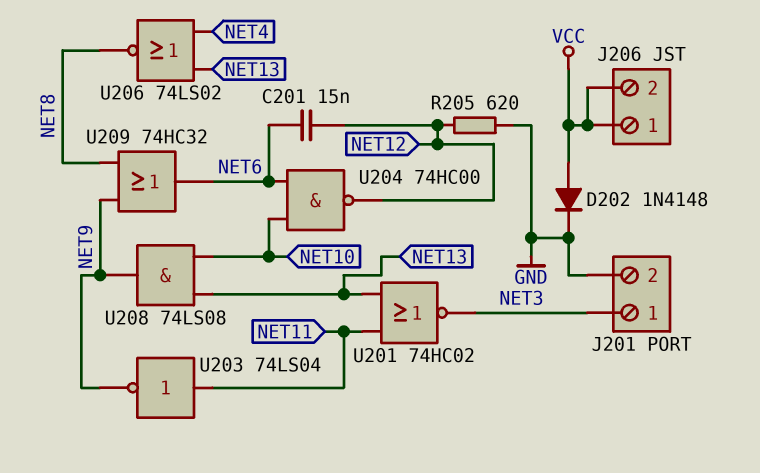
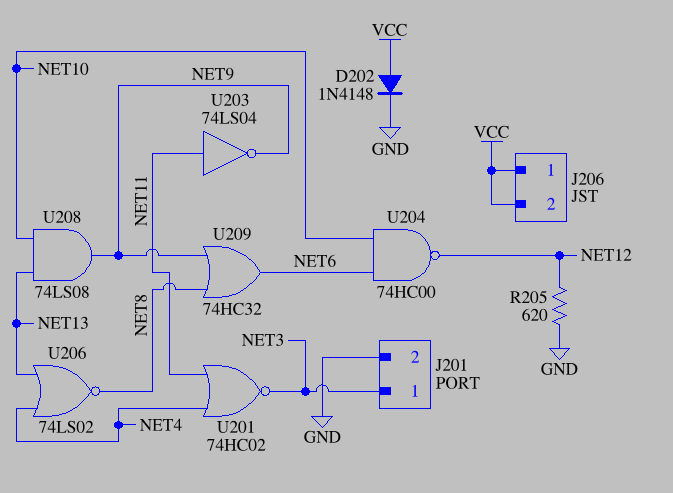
C201: 15nF (NET6, NET12) -> none
U201: NOR 74HC02 (in NET11, in NET13, out NET3) -> NOR 74HC02 (in NET4, in NET11, out NET3)

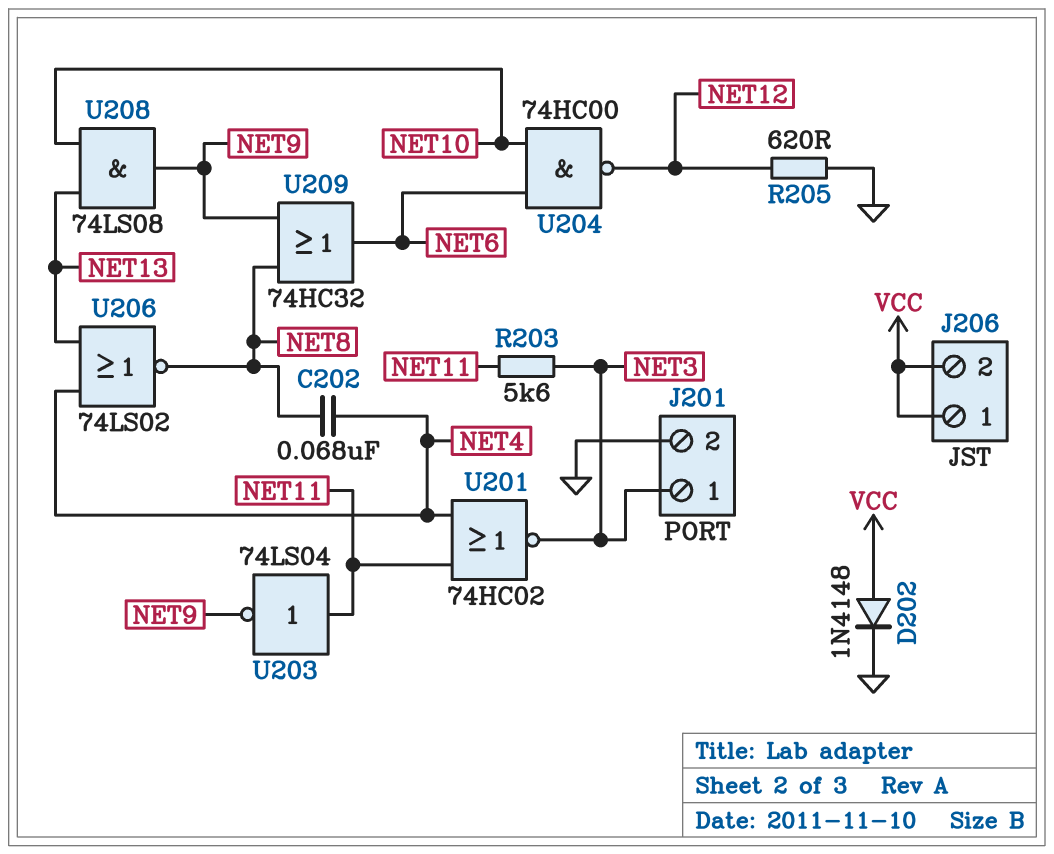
C202: none -> 68nF (NET4, NET8)
R203: none -> 5.6k (NET3, NET11)

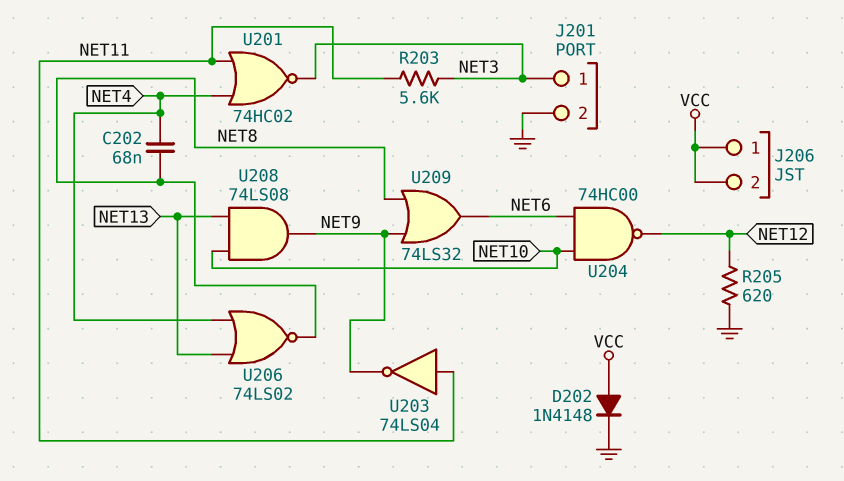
U209: OR 74HC32 (in NET8, in NET9, out NET6) -> OR 74LS32 (in NET8, in NET9, out NET6)

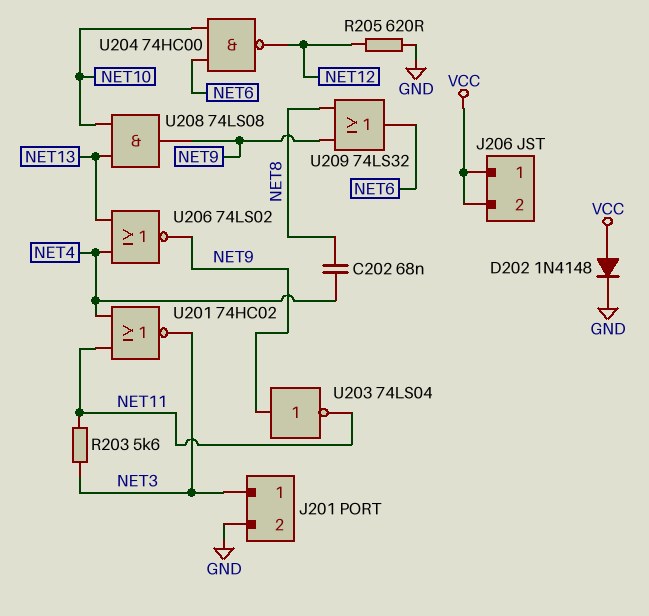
U203: NOT 74LS04 (in NET11, out NET9) -> NOT 74LS04 (in NET9, out NET11)
U206: NOR 74LS02 (in NET4, in NET13, out NET8) -> NOR 74LS02 (in NET4, in NET13, out NET9)

